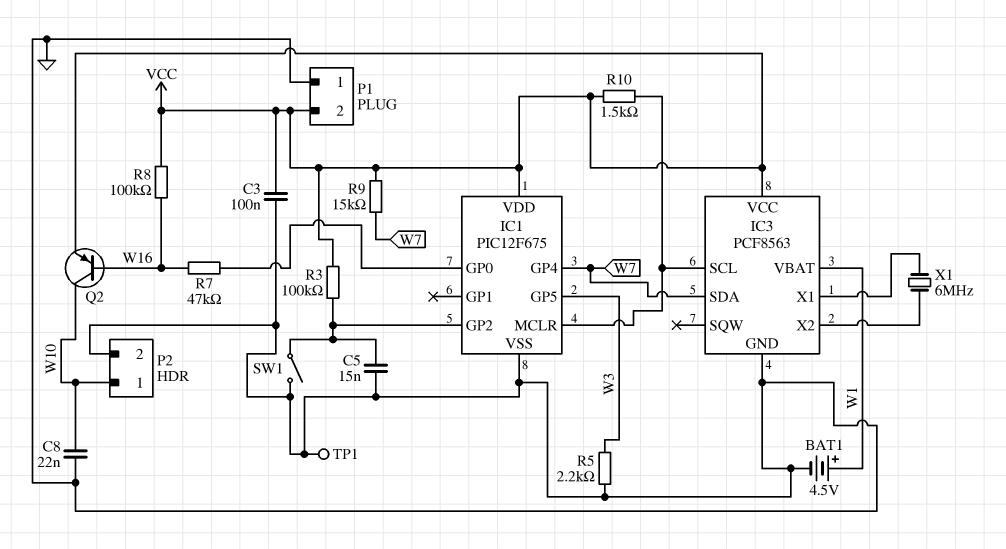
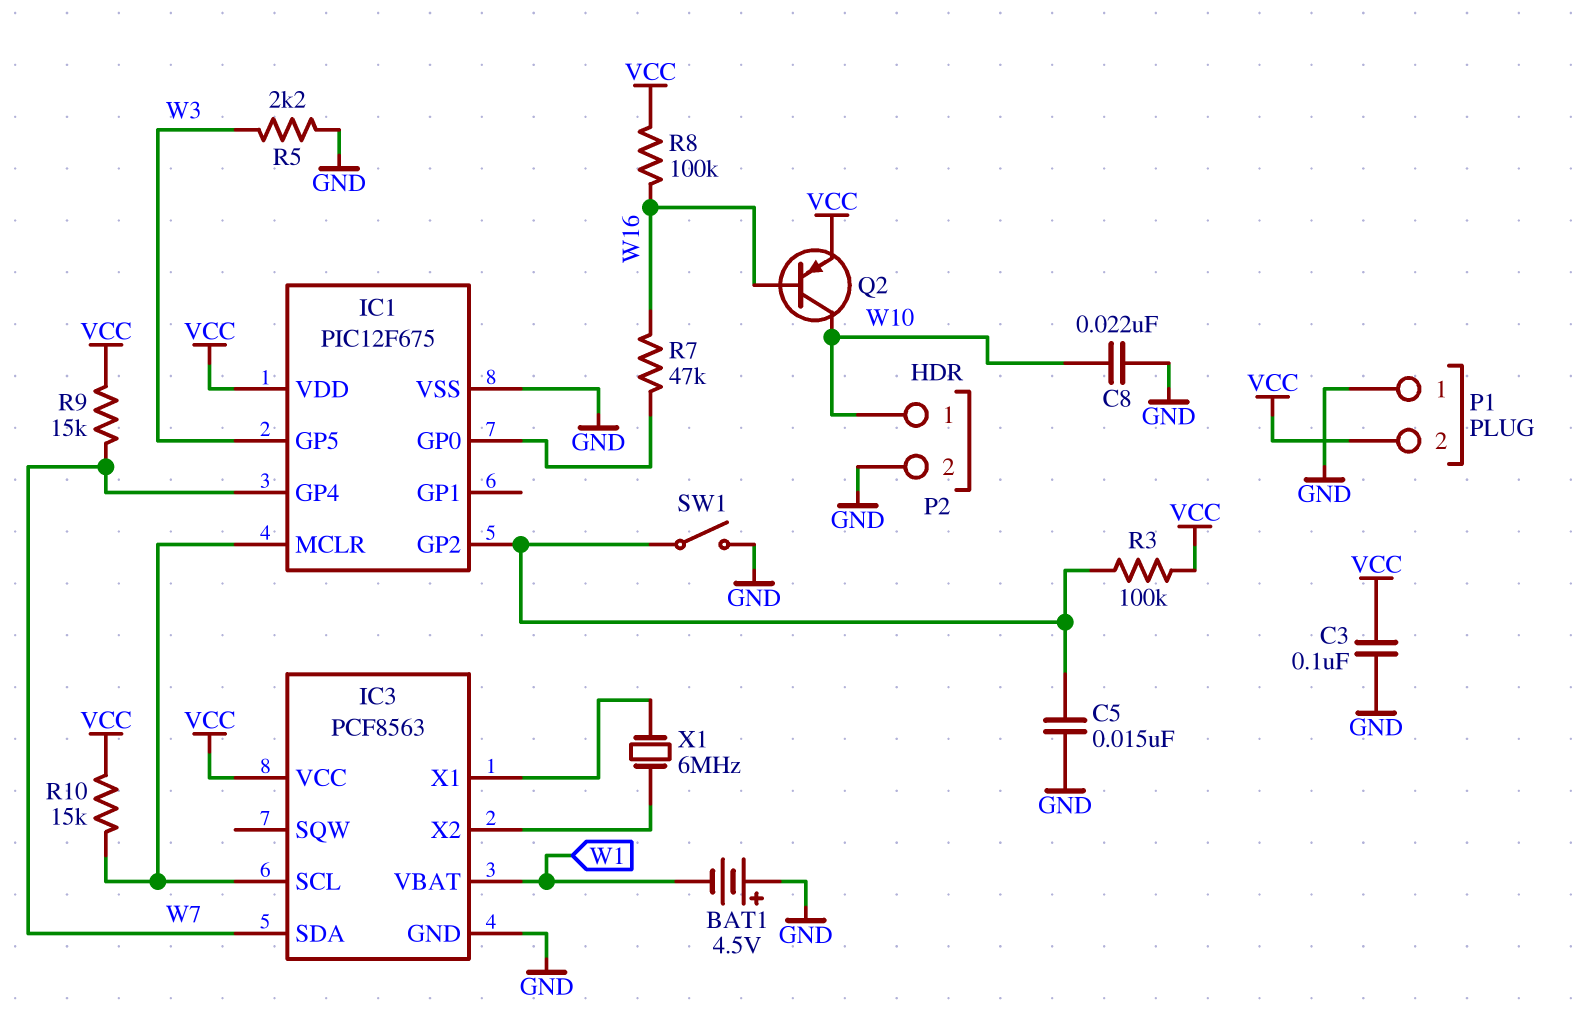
BAT1: 4.5V (plus W1, minus GND) -> 4.5V (plus GND, minus W1)
R10: 1.5k (IC1/MCLR, VCC) -> 15k (IC1/MCLR, VCC)
TP1: test point (GND) -> none

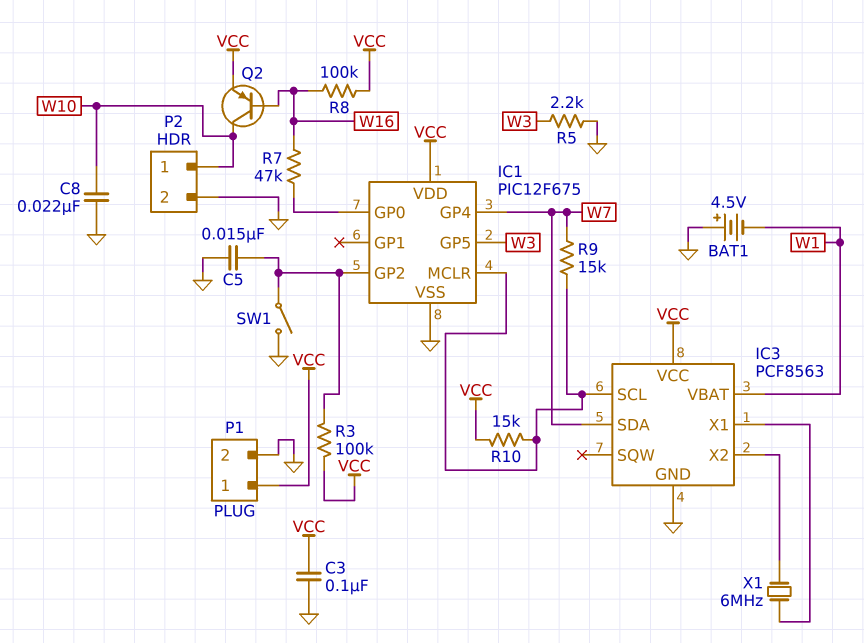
P1 pin 1: GND -> VCC
P1 pin 2: VCC -> GND
R9: 15k (VCC, W7) -> 15k (IC1/MCLR, W7)

